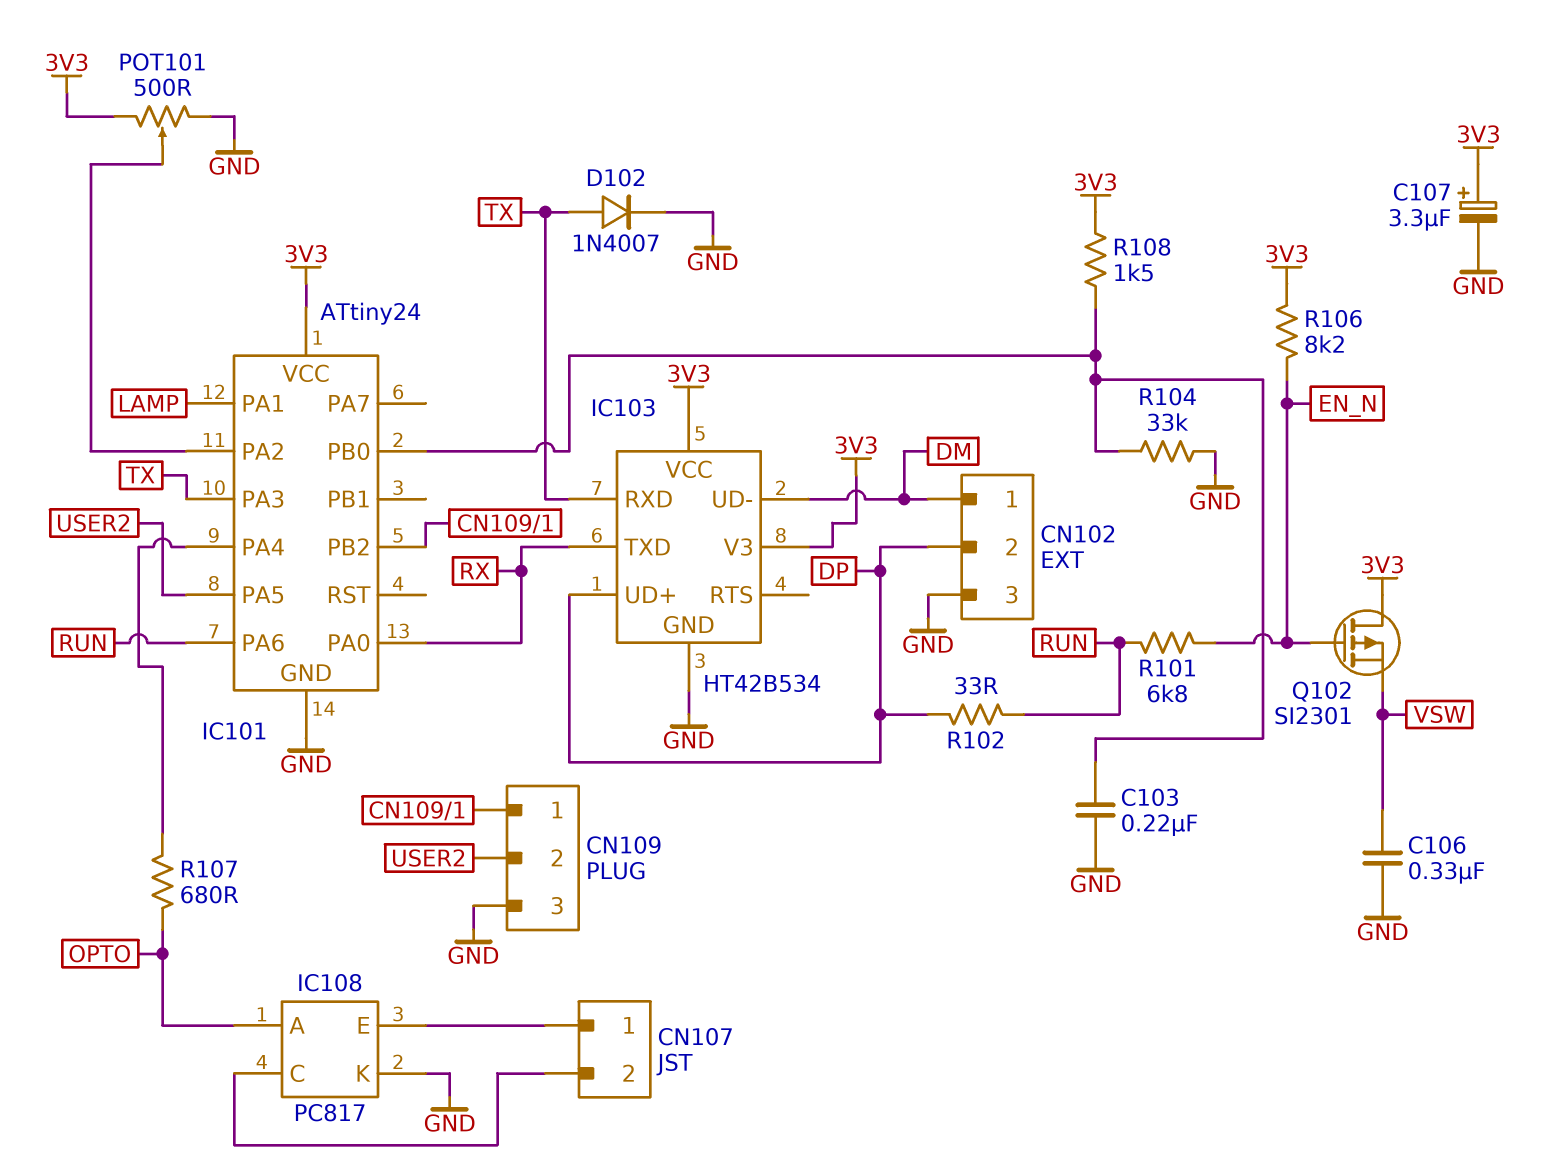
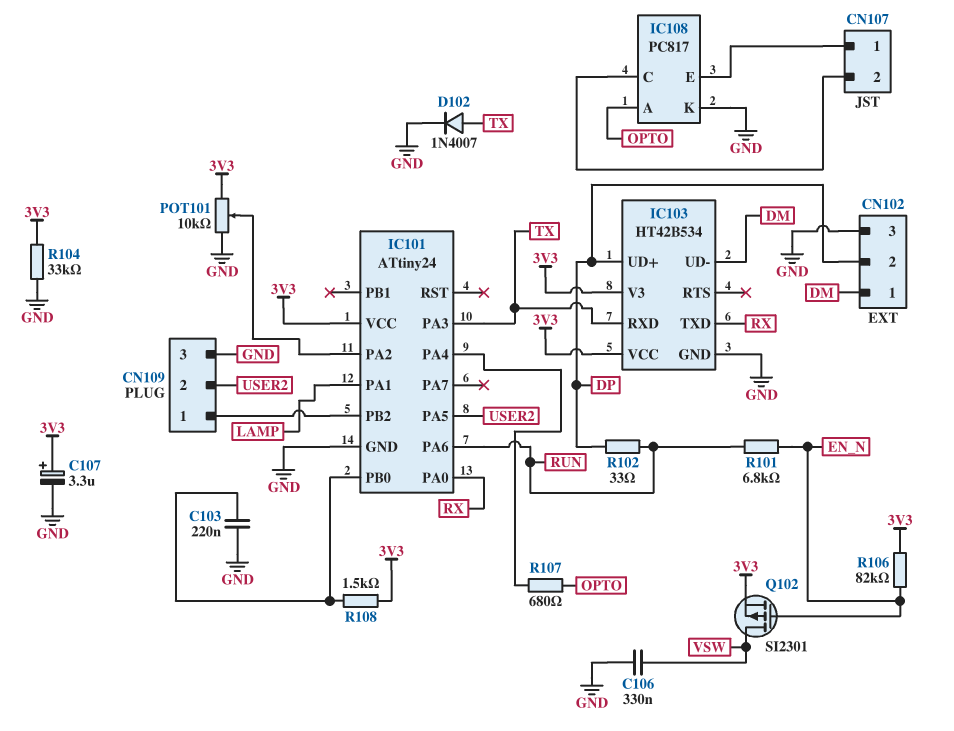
POT101: 500 (3V3, GND, wiper IC101/PA2) -> 10k (3V3, GND, wiper IC101/PA2)
Q102: PMOS SI2301 (G EN_N, D 3V3, S VSW) -> PMOS SI2301 (G EN_N, D VSW, S 3V3)
R104: 33k (GND, IC101/PB0) -> 33k (3V3, GND)
R106: 8.2k (3V3, EN_N) -> 82k (3V3, EN_N)

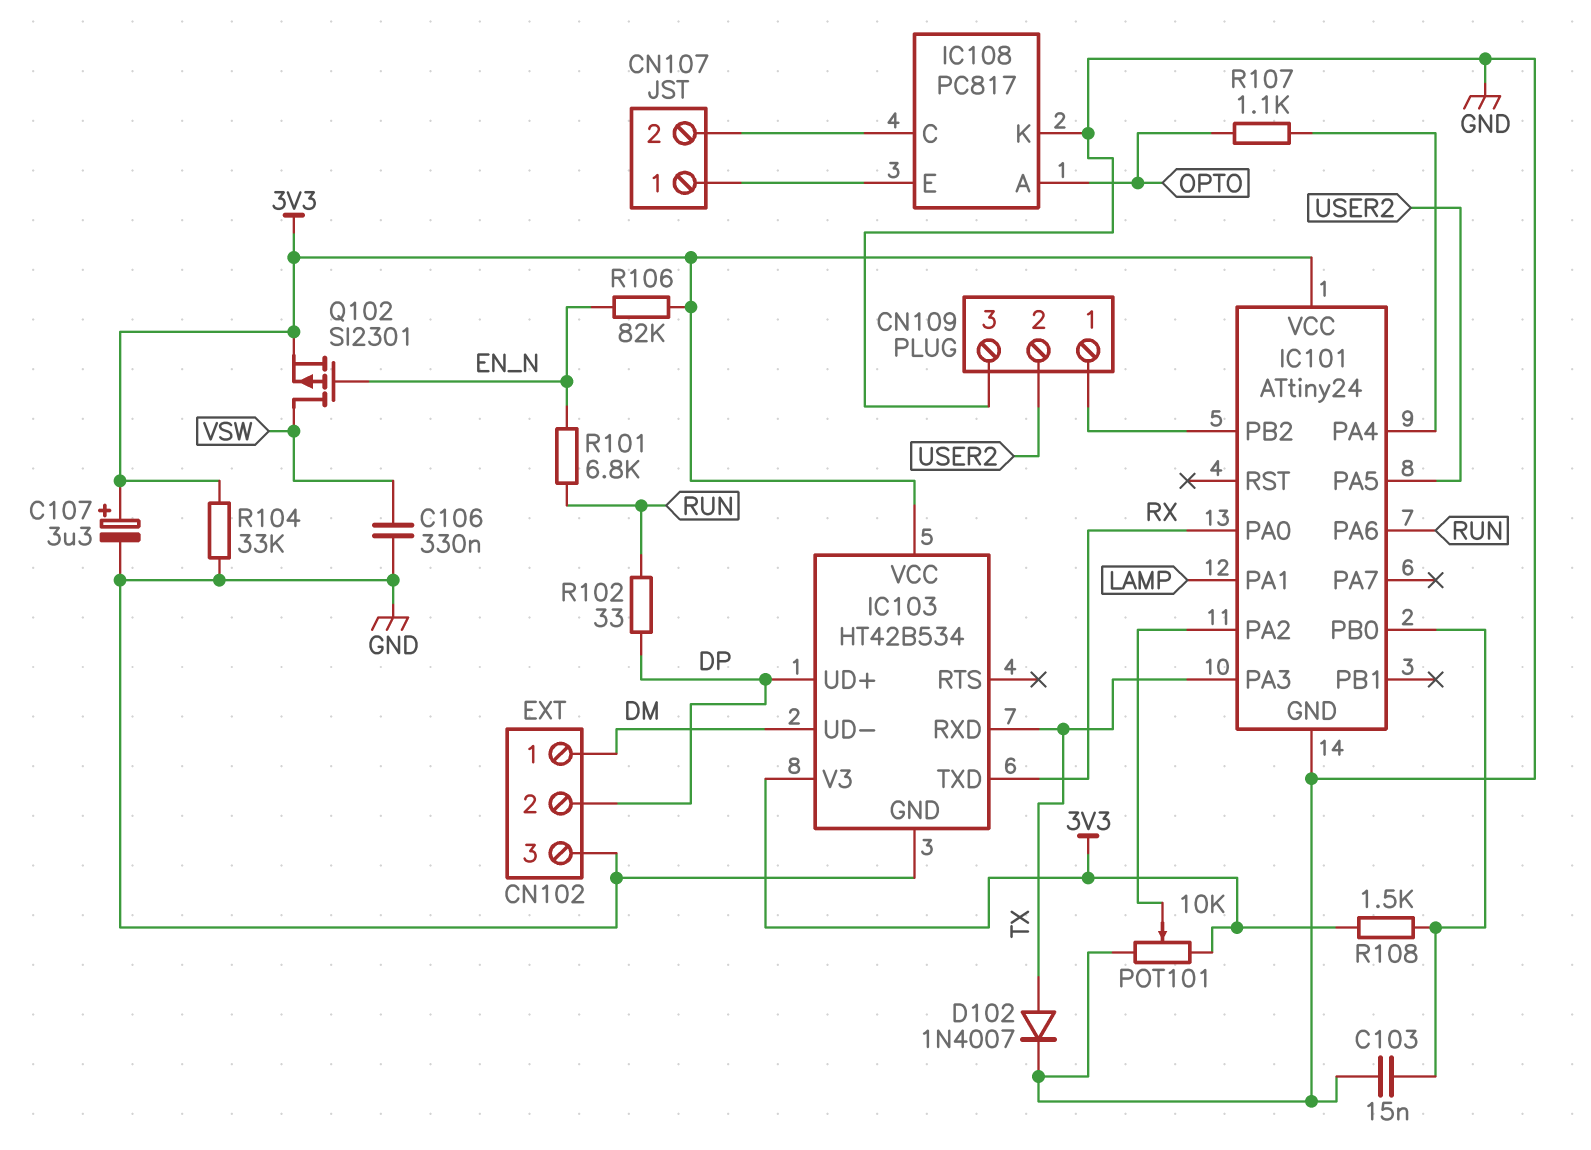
C103: 220nF (GND, IC101/PB0) -> 15nF (GND, IC101/PB0)
R107: 680 (IC101/PA4, OPTO) -> 1.1k (IC101/PA4, OPTO)

